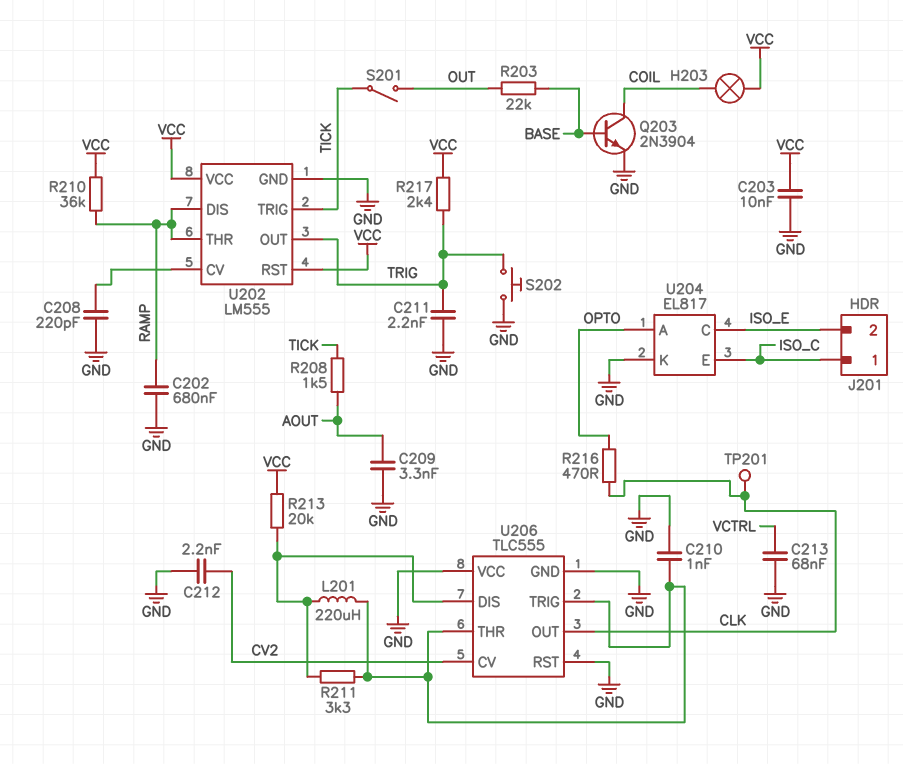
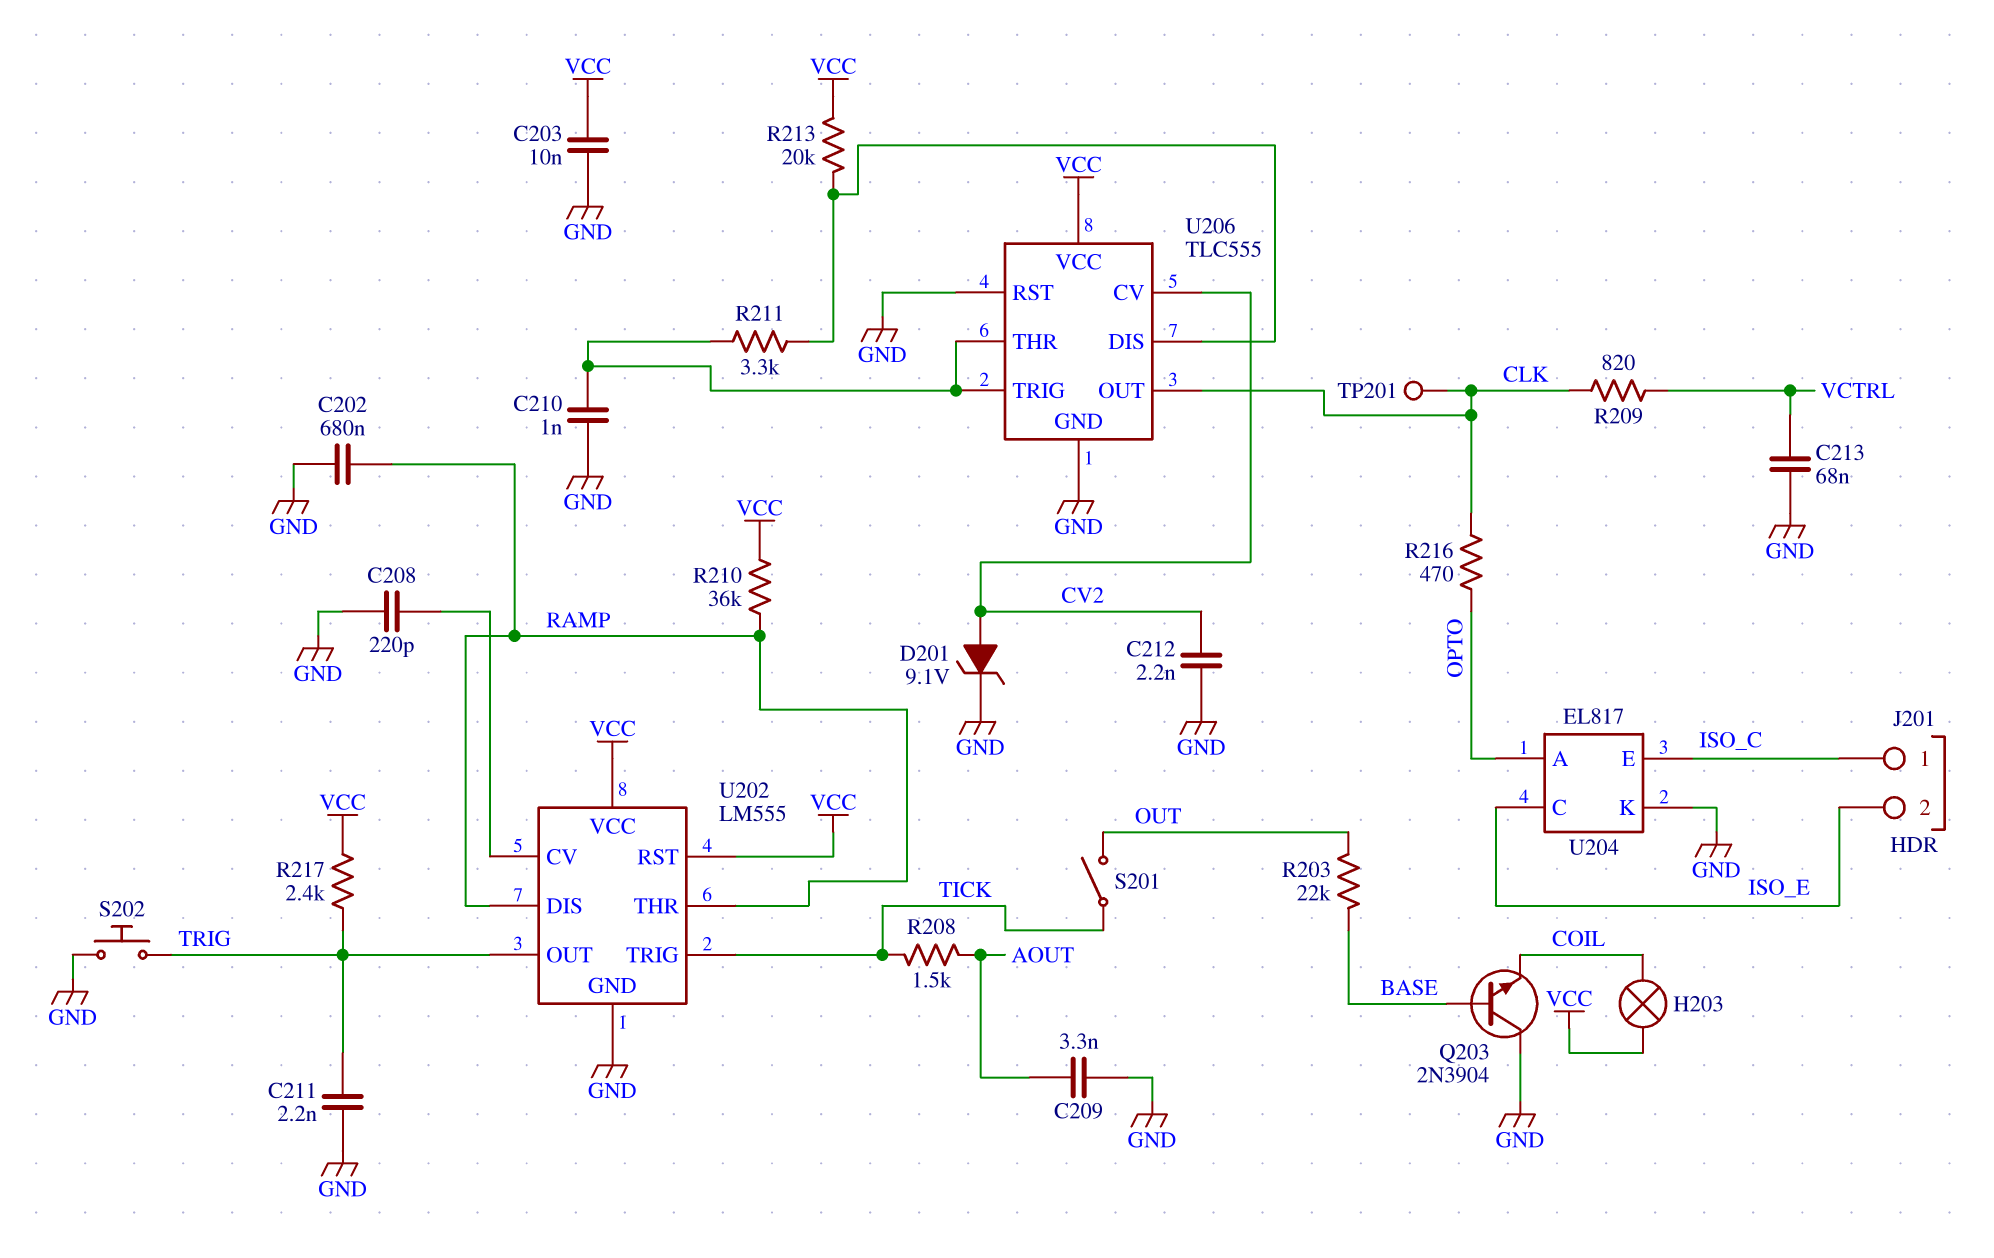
D201: none -> zener 9.1V (A CV2, K GND)
L201: 220uH (U206/DIS, U206/THR) -> none
Q203: NPN 2N3904 (B BASE, C COIL, E GND) -> NPN 2N3904 (B BASE, C GND, E COIL)
R209: none -> 820 (CLK, VCTRL)
U206 pin VCC: GND -> VCC

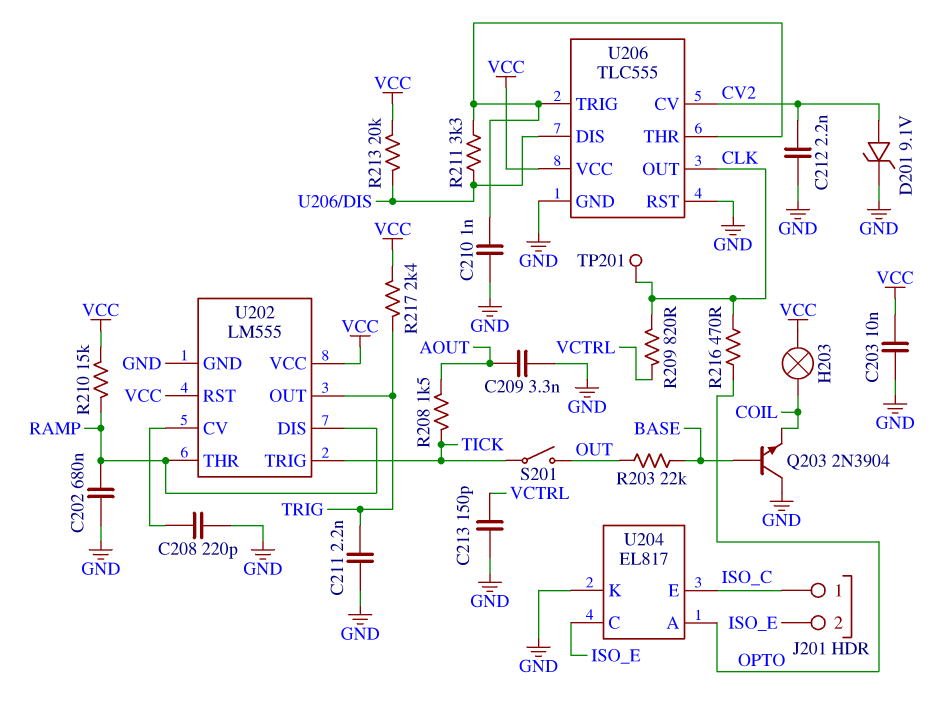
C213: 68nF (GND, VCTRL) -> 150pF (GND, VCTRL)
R210: 36k (RAMP, VCC) -> 15k (RAMP, VCC)
S202: button (GND, TRIG) -> none

